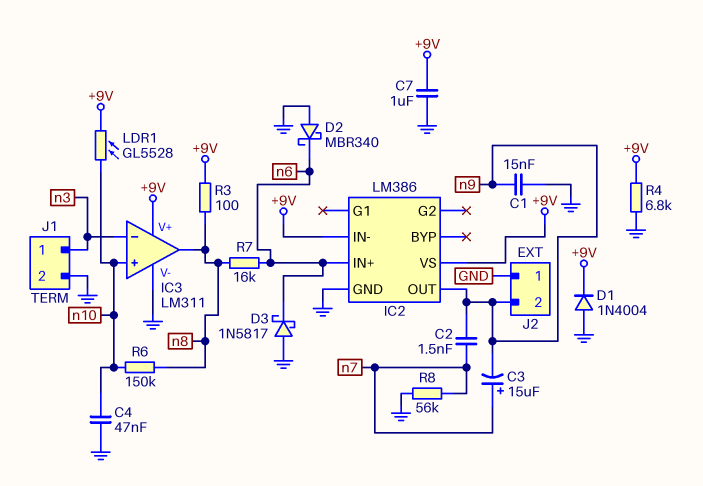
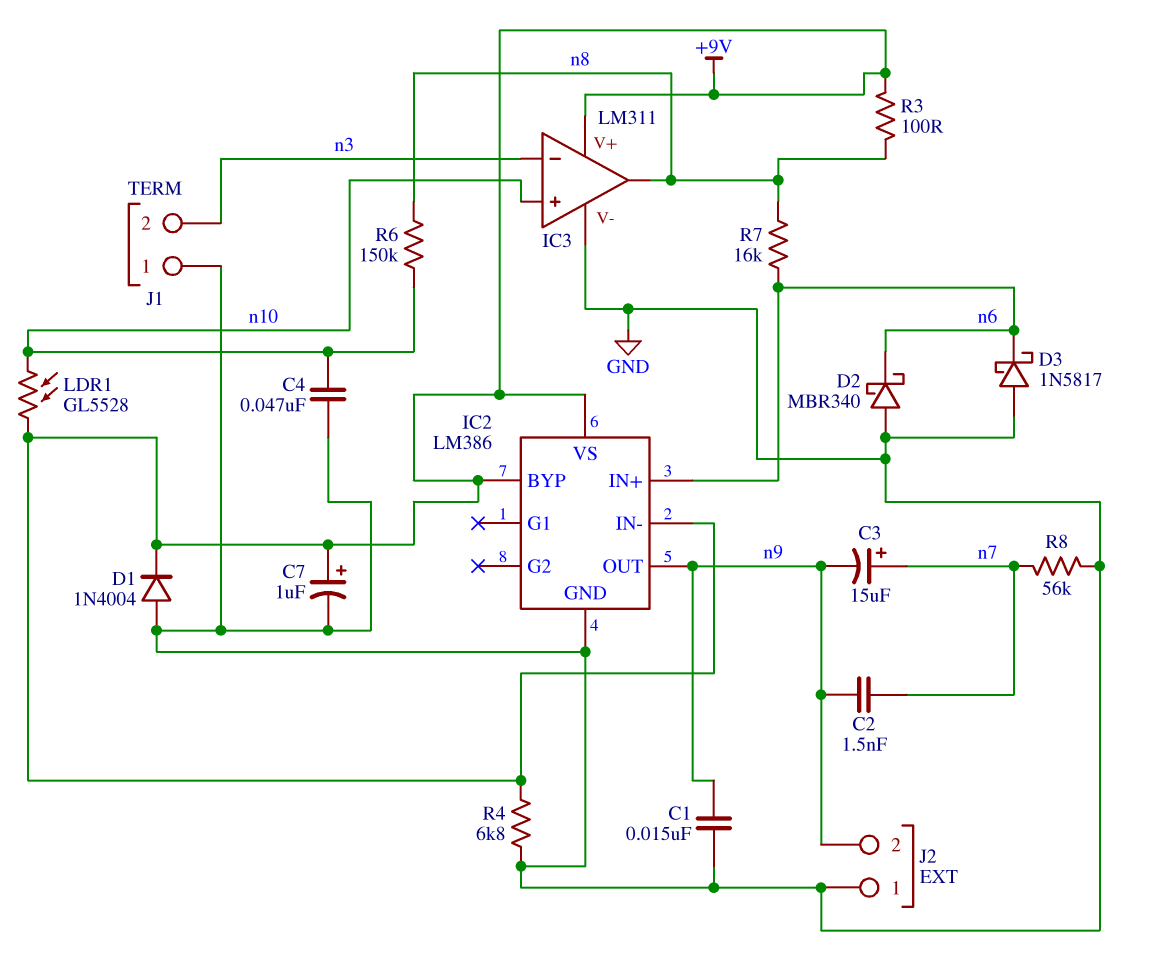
C7: 1uF (+9V, GND) -> 1uF (plus +9V, minus GND)
IC2 pin BYP: none -> +9V
J1 pin 1: n3 -> GND
J1 pin 2: GND -> n3

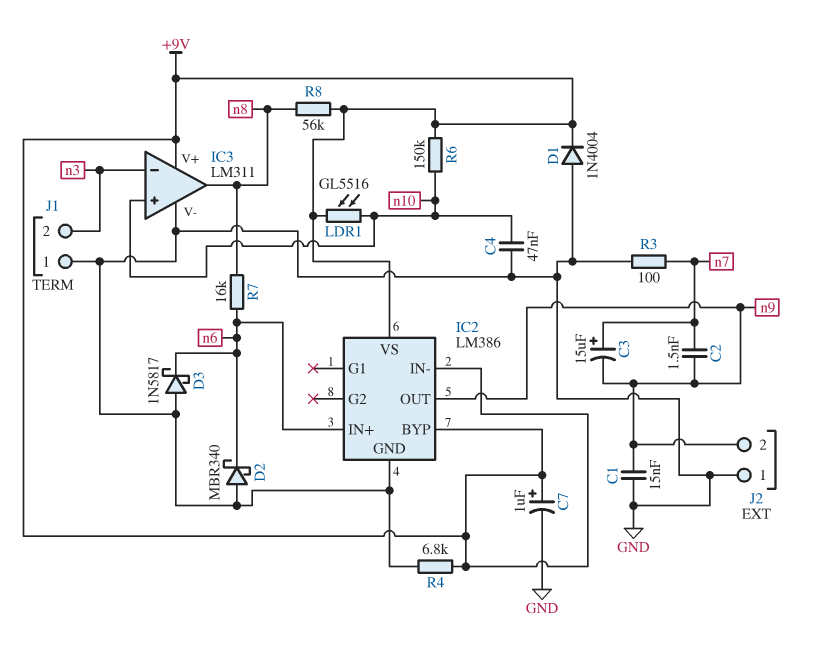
LDR1: GL5528 (+9V, n10) -> GL5516 (+9V, n10)
R3: 100 (+9V, n8) -> 100 (GND, n7)
R6: 150k (n8, n10) -> 150k (+9V, n10)
R8: 56k (GND, n7) -> 56k (+9V, n8)

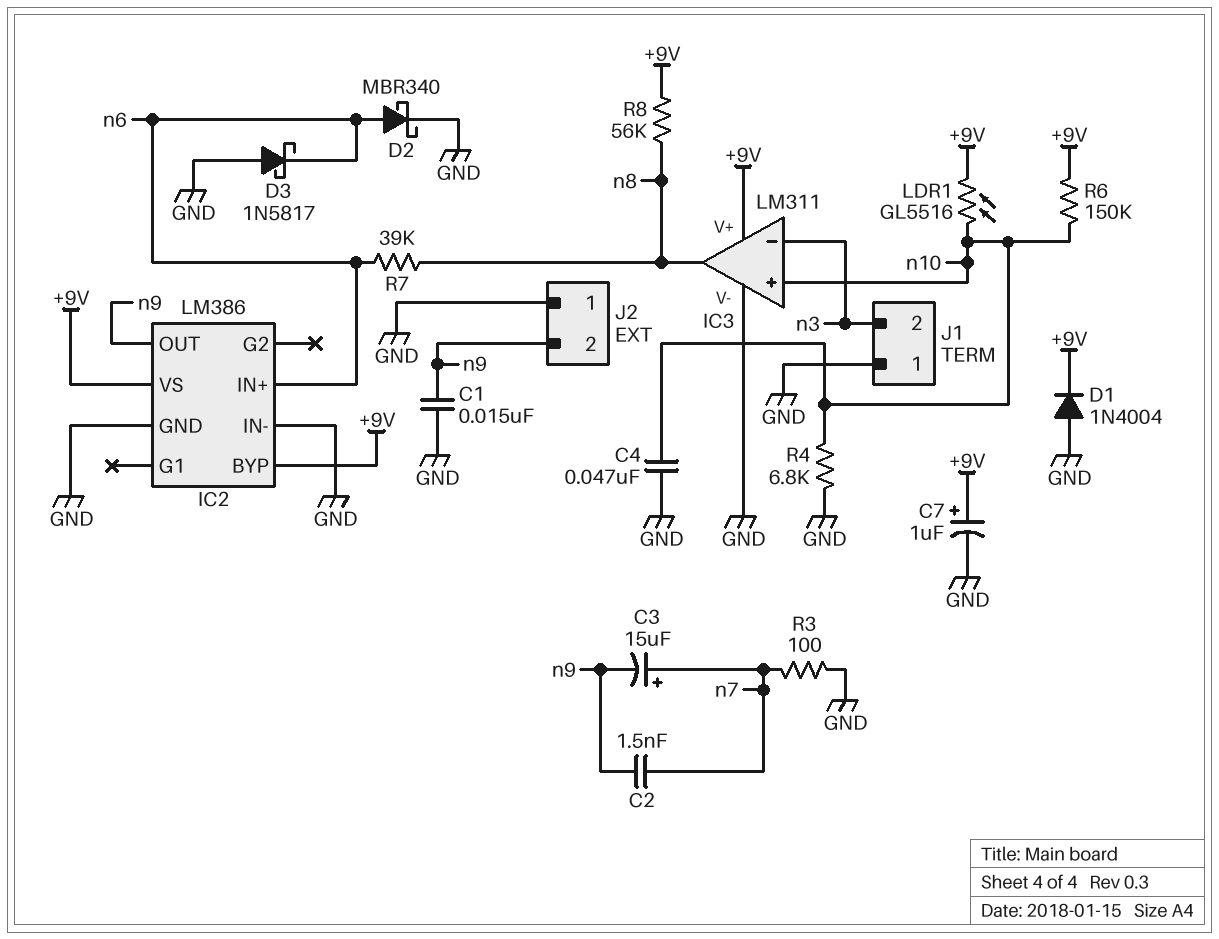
D2: schottky MBR340 (A GND, K n6) -> schottky MBR340 (A n6, K GND)
IC2 pin IN-: +9V -> GND
R4: 6.8k (+9V, GND) -> 6.8k (GND, n10)
R7: 16k (n6, n8) -> 39k (n6, n8)

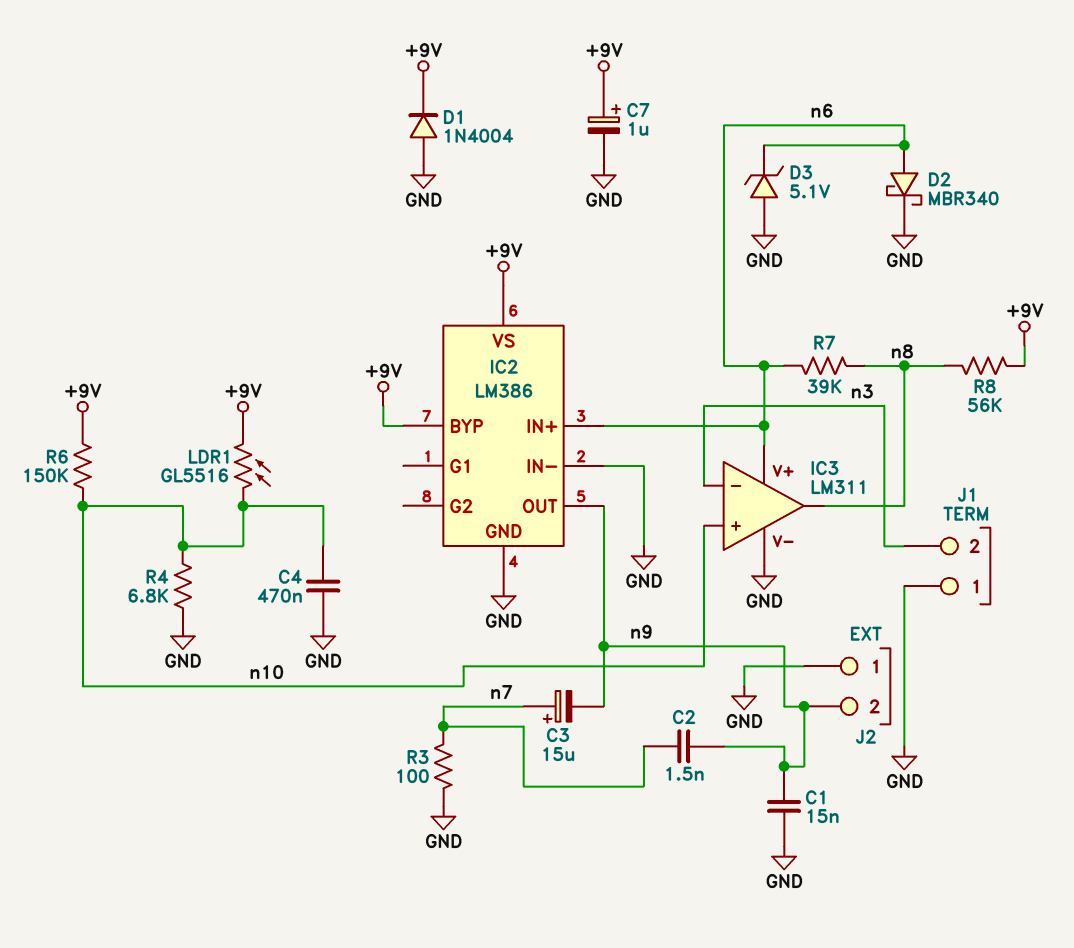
C4: 47nF (GND, n10) -> 470nF (GND, n10)
D3: schottky 1N5817 (A GND, K n6) -> zener 5.1V (A GND, K n6)
IC3 pin V+: +9V -> n6

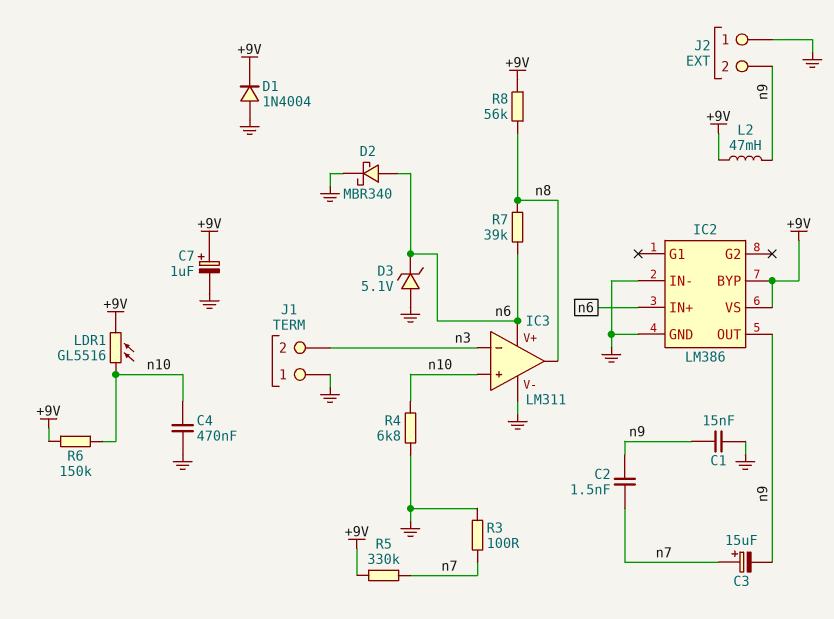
L2: none -> 47mH (+9V, n9)
R5: none -> 330k (+9V, n7)

